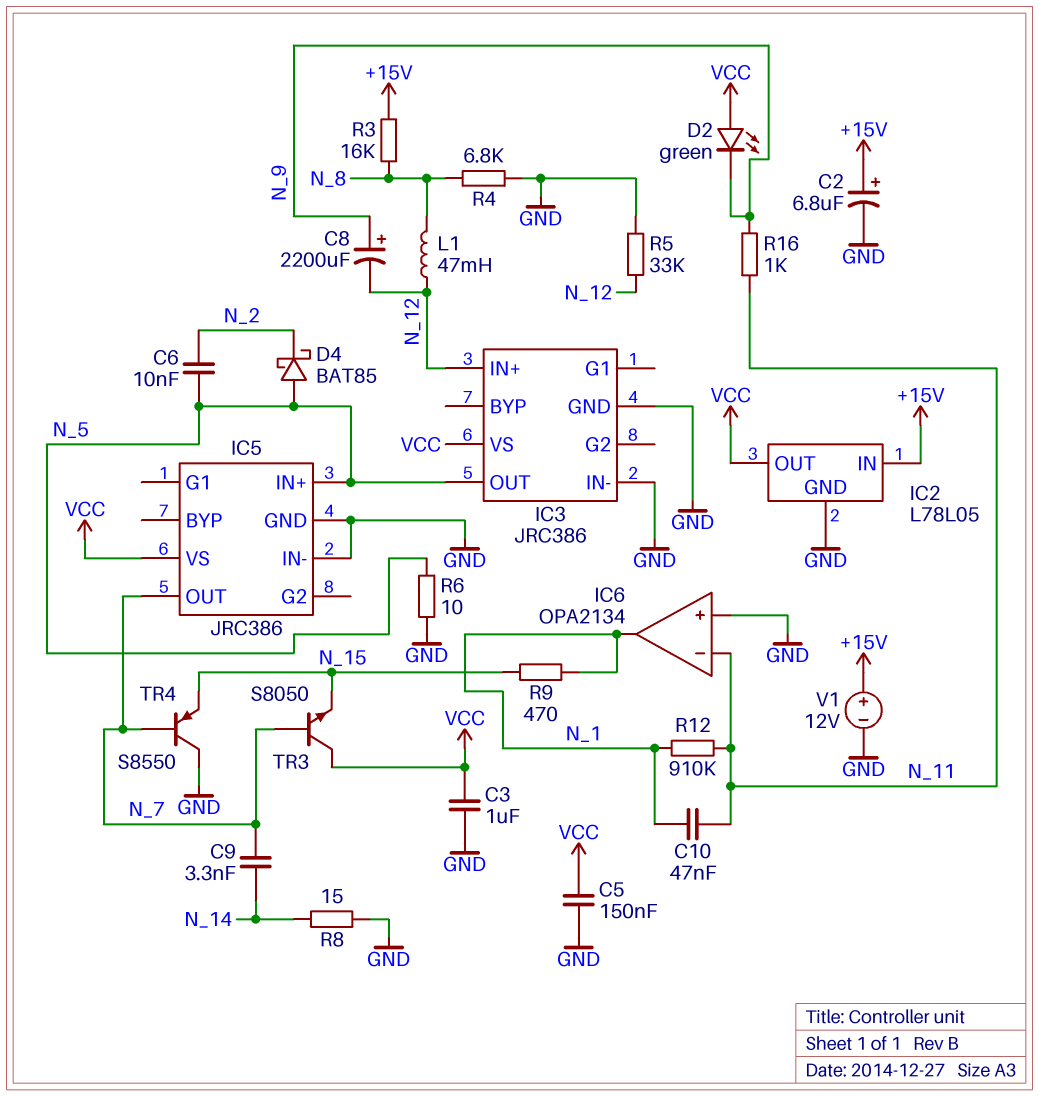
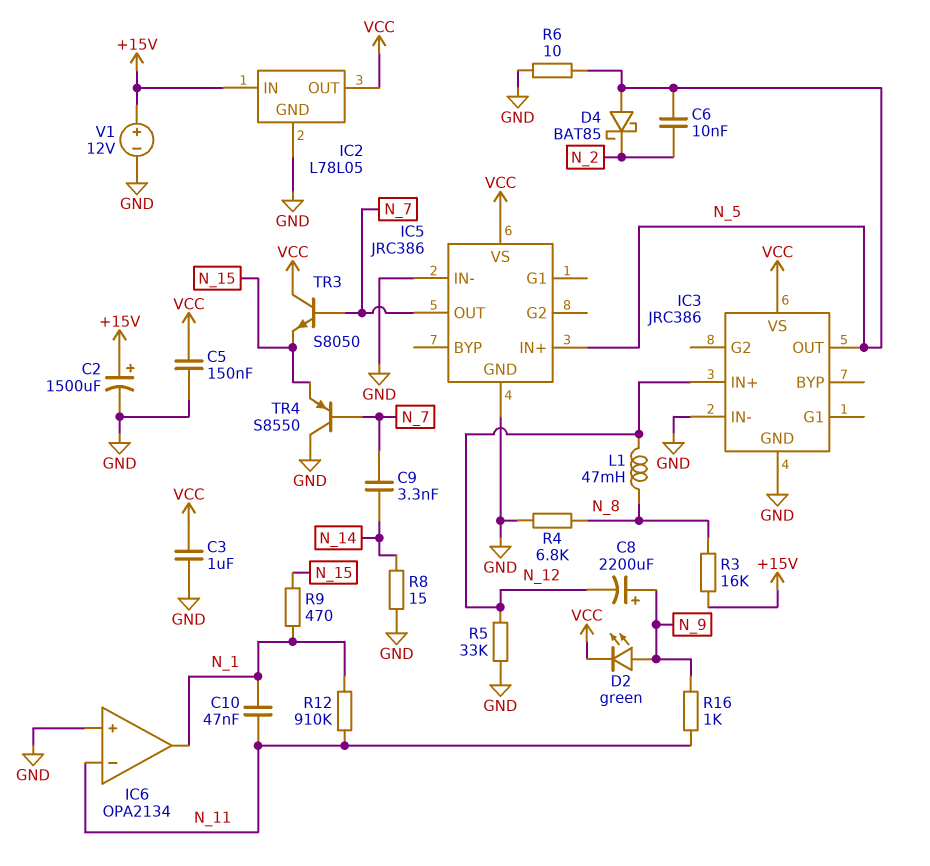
C2: 6.8uF (plus +15V, minus GND) -> 1500uF (plus +15V, minus GND)
D2: LED green (A VCC, K N_9) -> LED green (A N_9, K VCC)

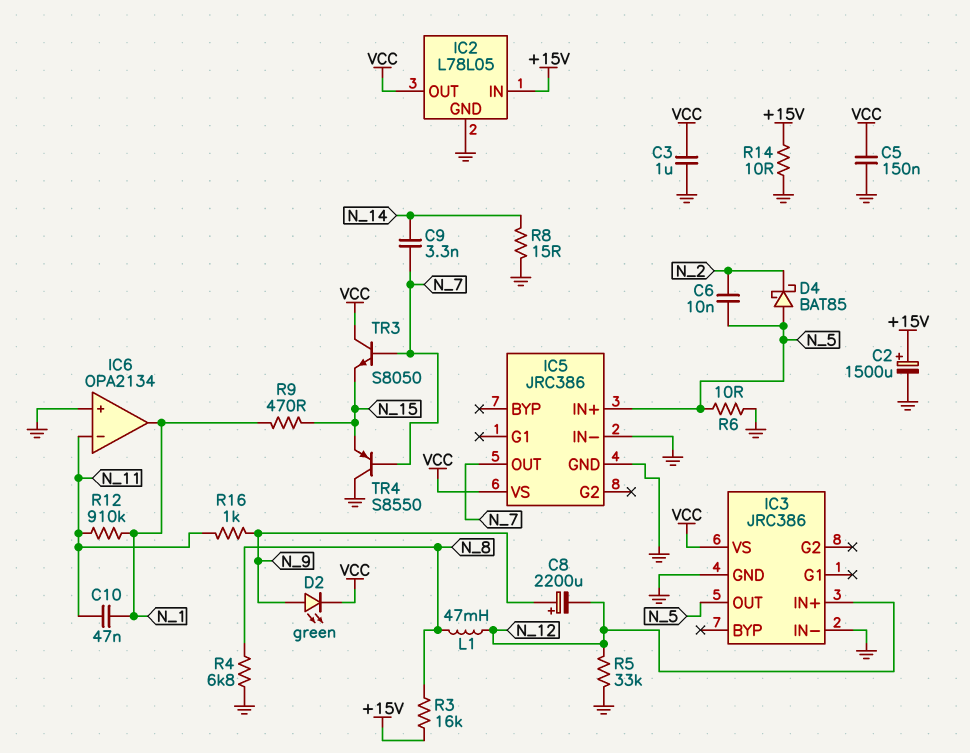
R14: none -> 10 (+15V, GND)
V1: 12V (plus +15V, minus GND) -> none

